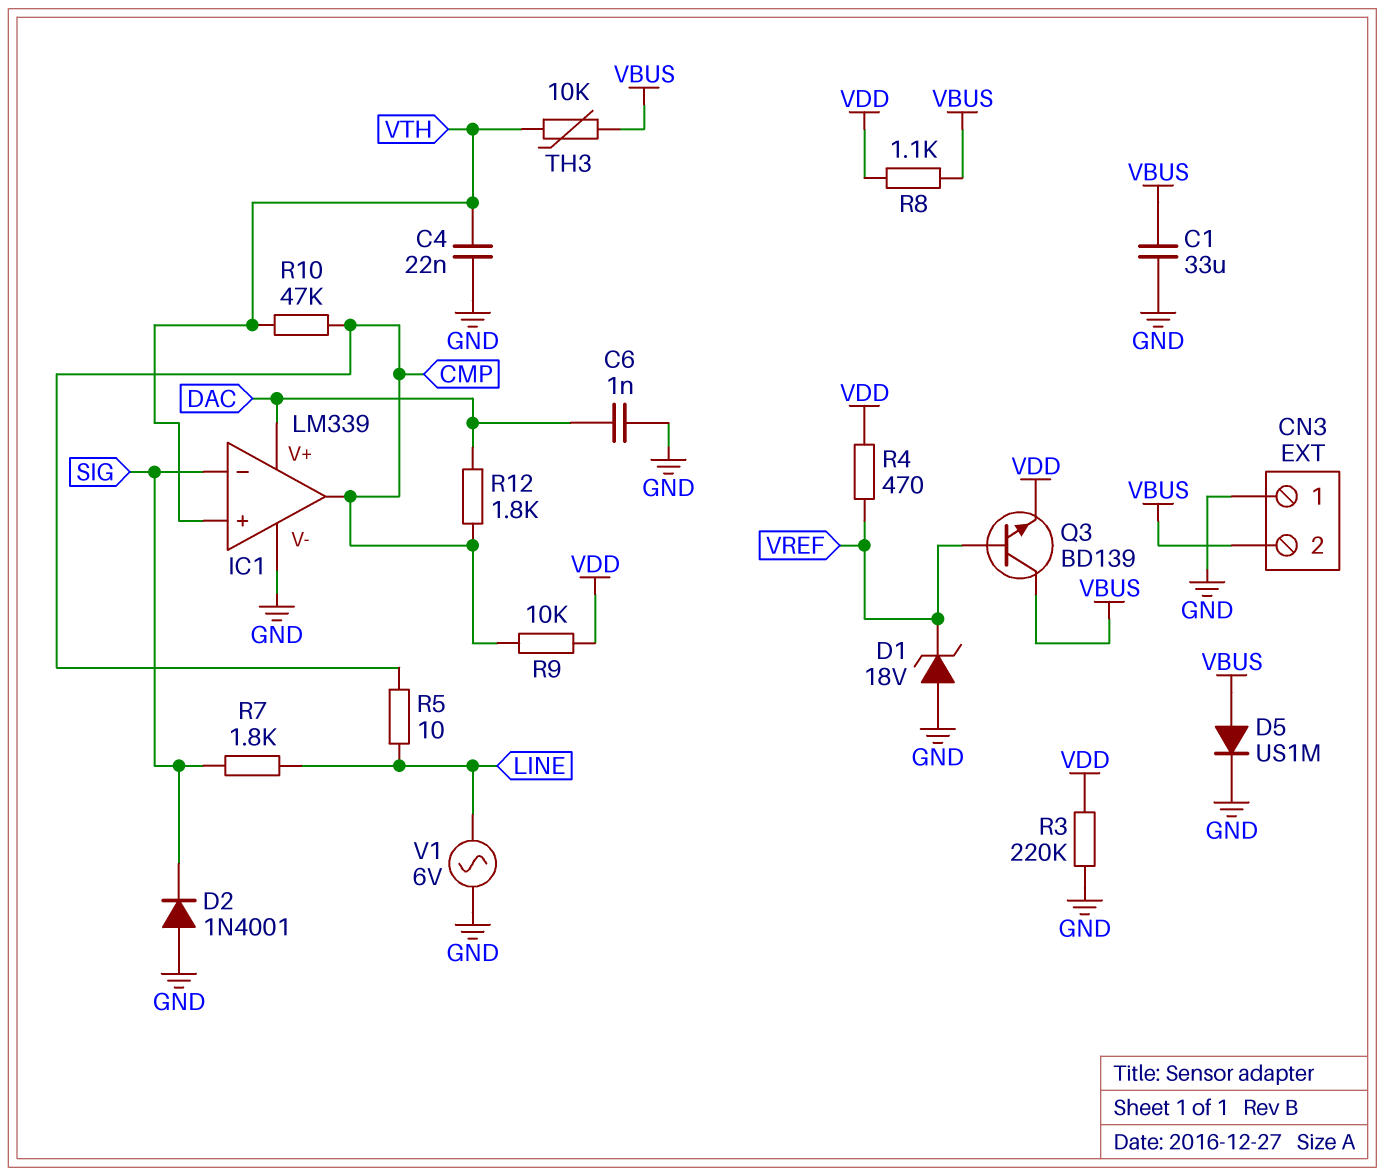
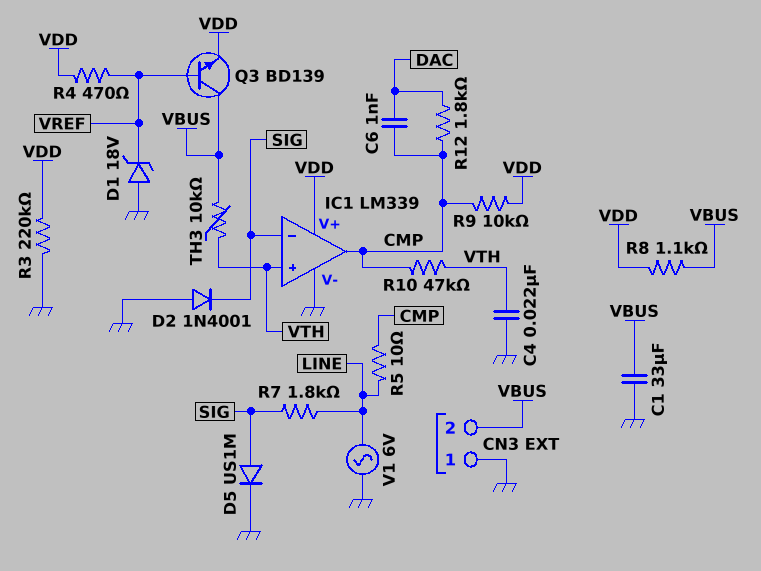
C6: 1nF (DAC, GND) -> 1nF (CMP, DAC)
D5: diode US1M (A VBUS, K GND) -> diode US1M (A SIG, K GND)
IC1 pin V+: DAC -> VDD

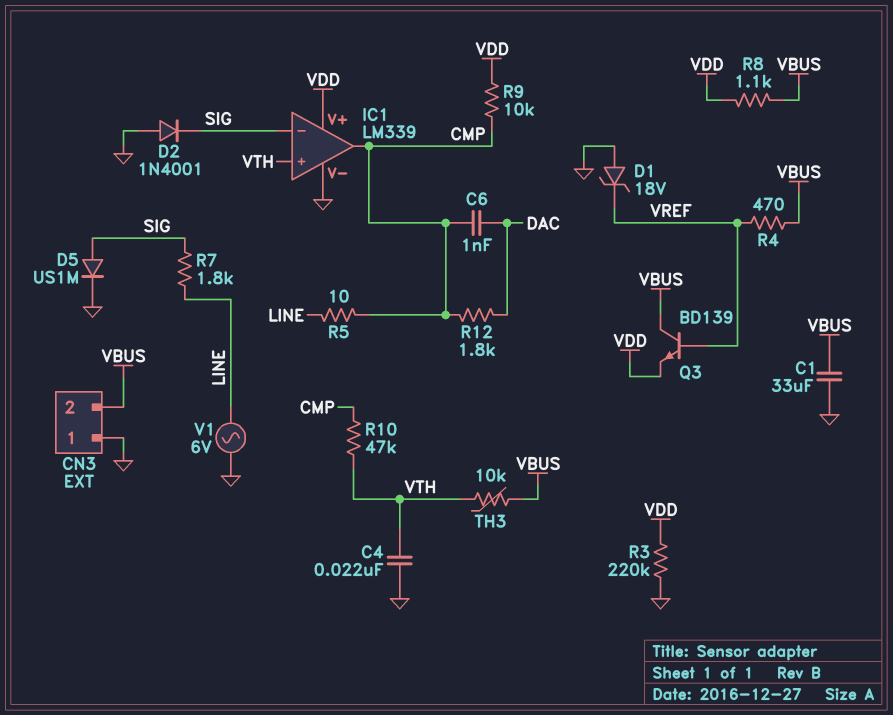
R4: 470 (VDD, VREF) -> 470 (VBUS, VREF)

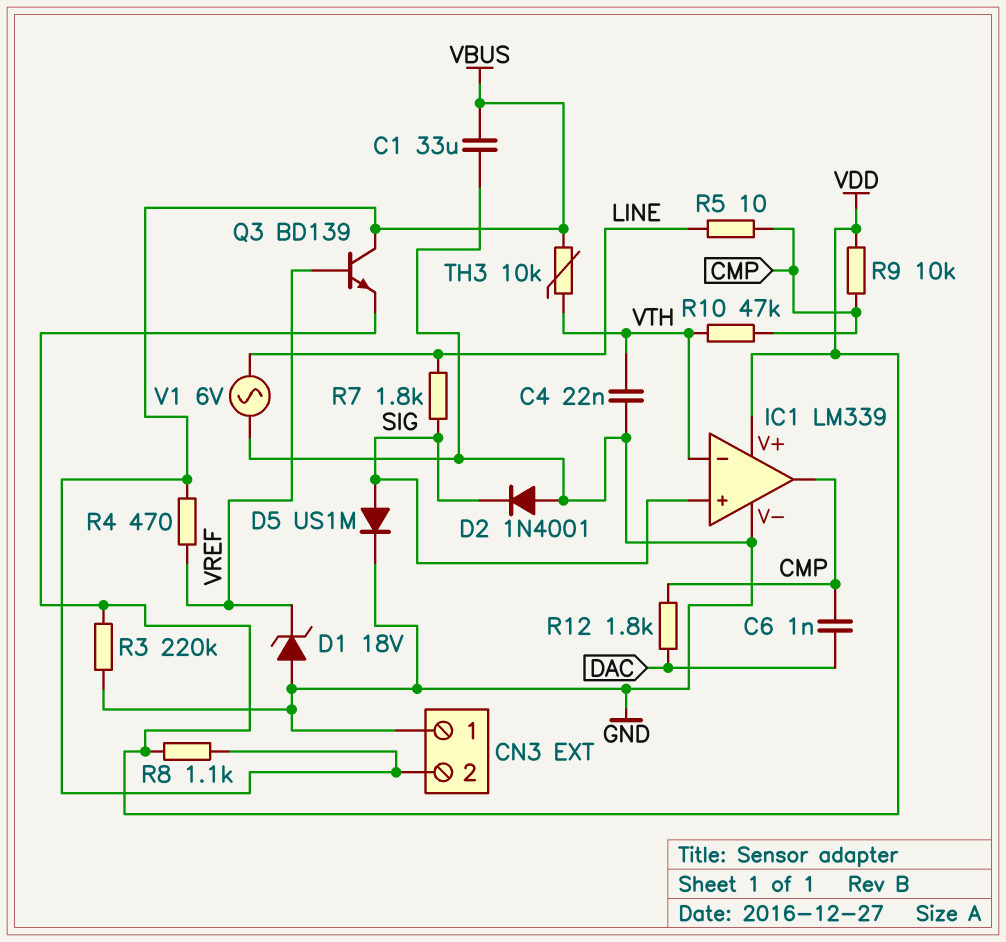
IC1 pin in+: VTH -> SIG
IC1 pin in-: SIG -> VTH

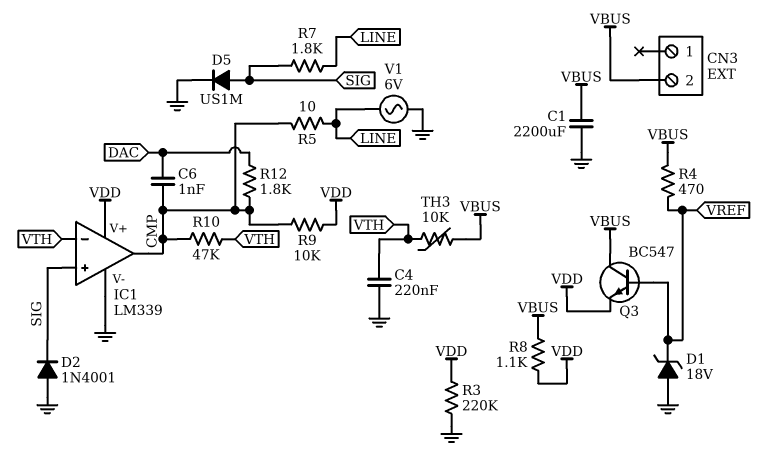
C1: 33uF (GND, VBUS) -> 2200uF (GND, VBUS)
C4: 22nF (GND, VTH) -> 220nF (GND, VTH)
CN3 pin 1: GND -> none
Q3: NPN BD139 (B VREF, C VBUS, E VDD) -> NPN BC547 (B VREF, C VBUS, E VDD)

